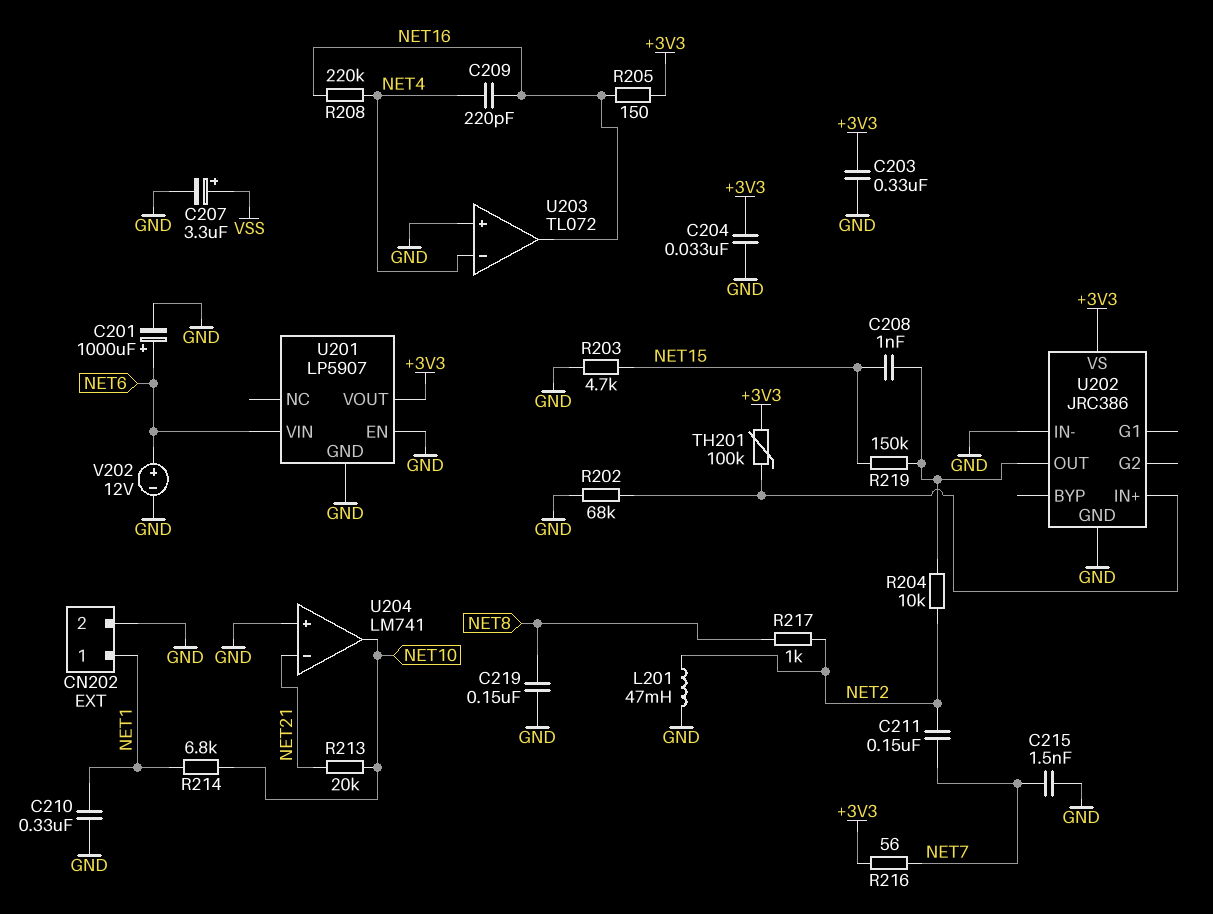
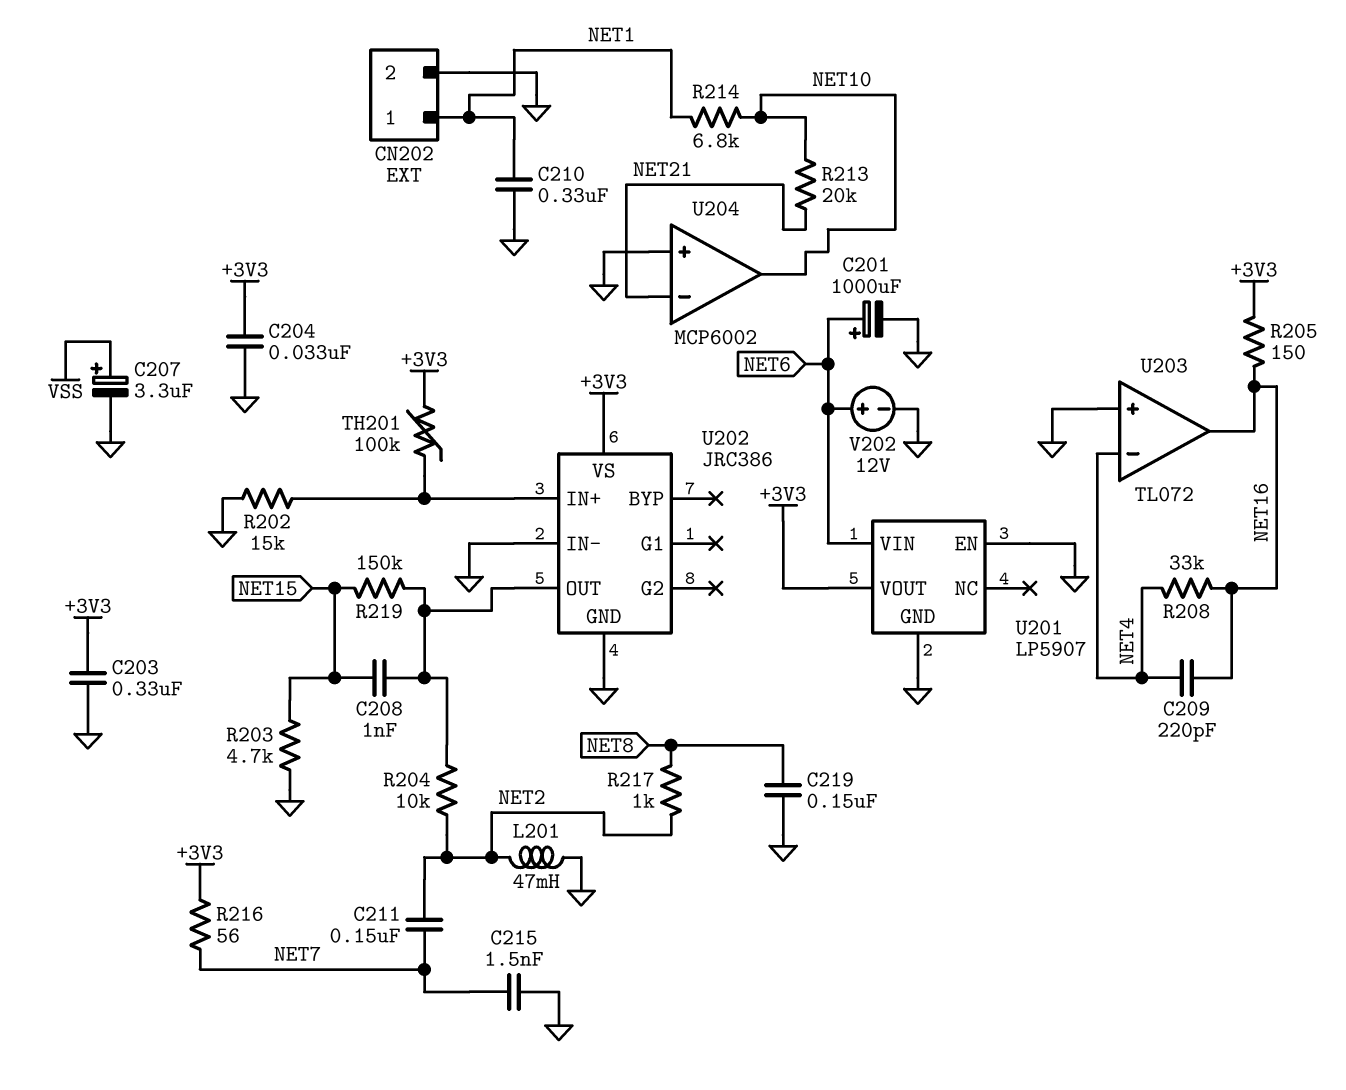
R202: 68k (GND, U202/IN+) -> 15k (GND, U202/IN+)
R208: 220k (NET4, NET16) -> 33k (NET4, NET16)
U204: LM741 -> MCP6002

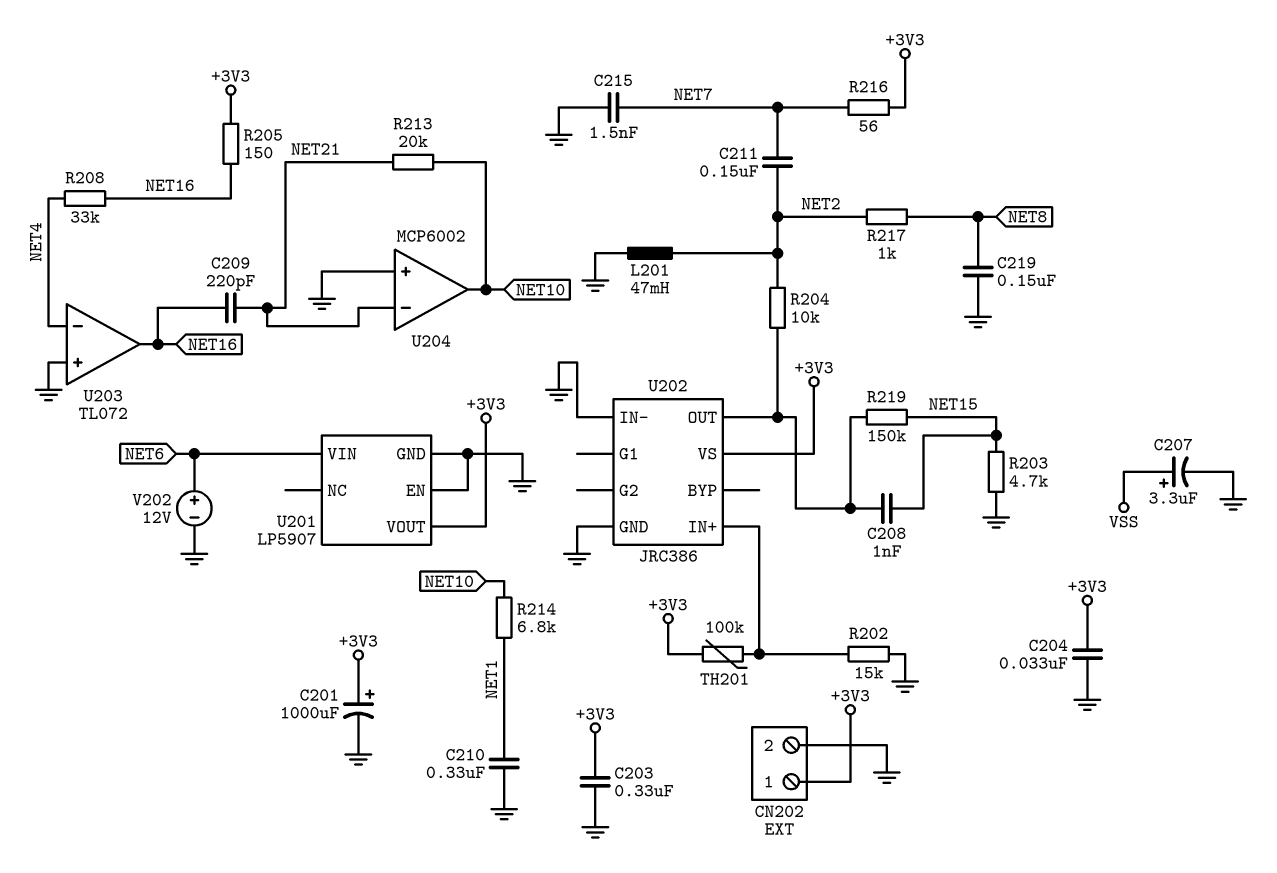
C201: 1000uF (plus NET6, minus GND) -> 1000uF (plus +3V3, minus GND)
C209: 220pF (NET4, NET16) -> 220pF (NET16, NET21)
CN202 pin 1: NET1 -> +3V3

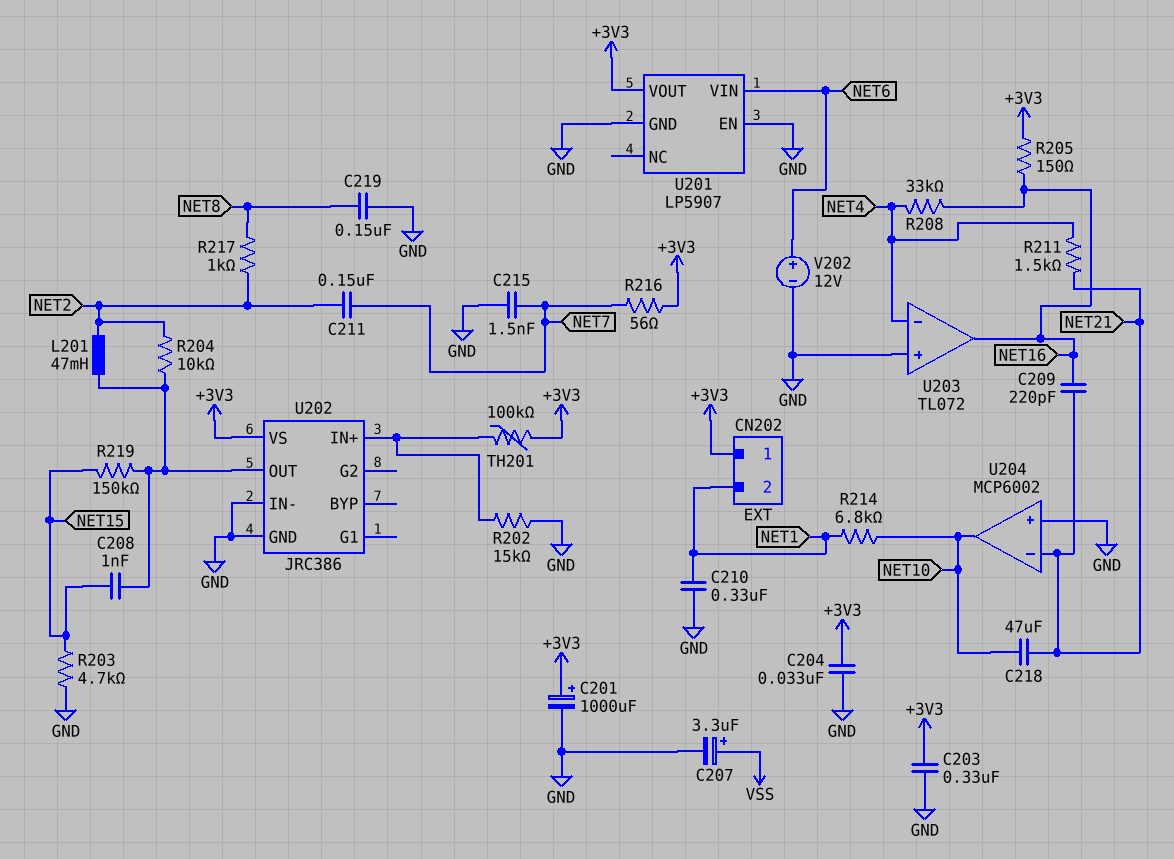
C218: none -> 47uF (NET10, NET21)
CN202 pin 2: GND -> NET1
L201: 47mH (GND, NET2) -> 47mH (NET2, U202/OUT)
R211: none -> 1.5k (NET4, NET21)
R213: 20k (NET10, NET21) -> none

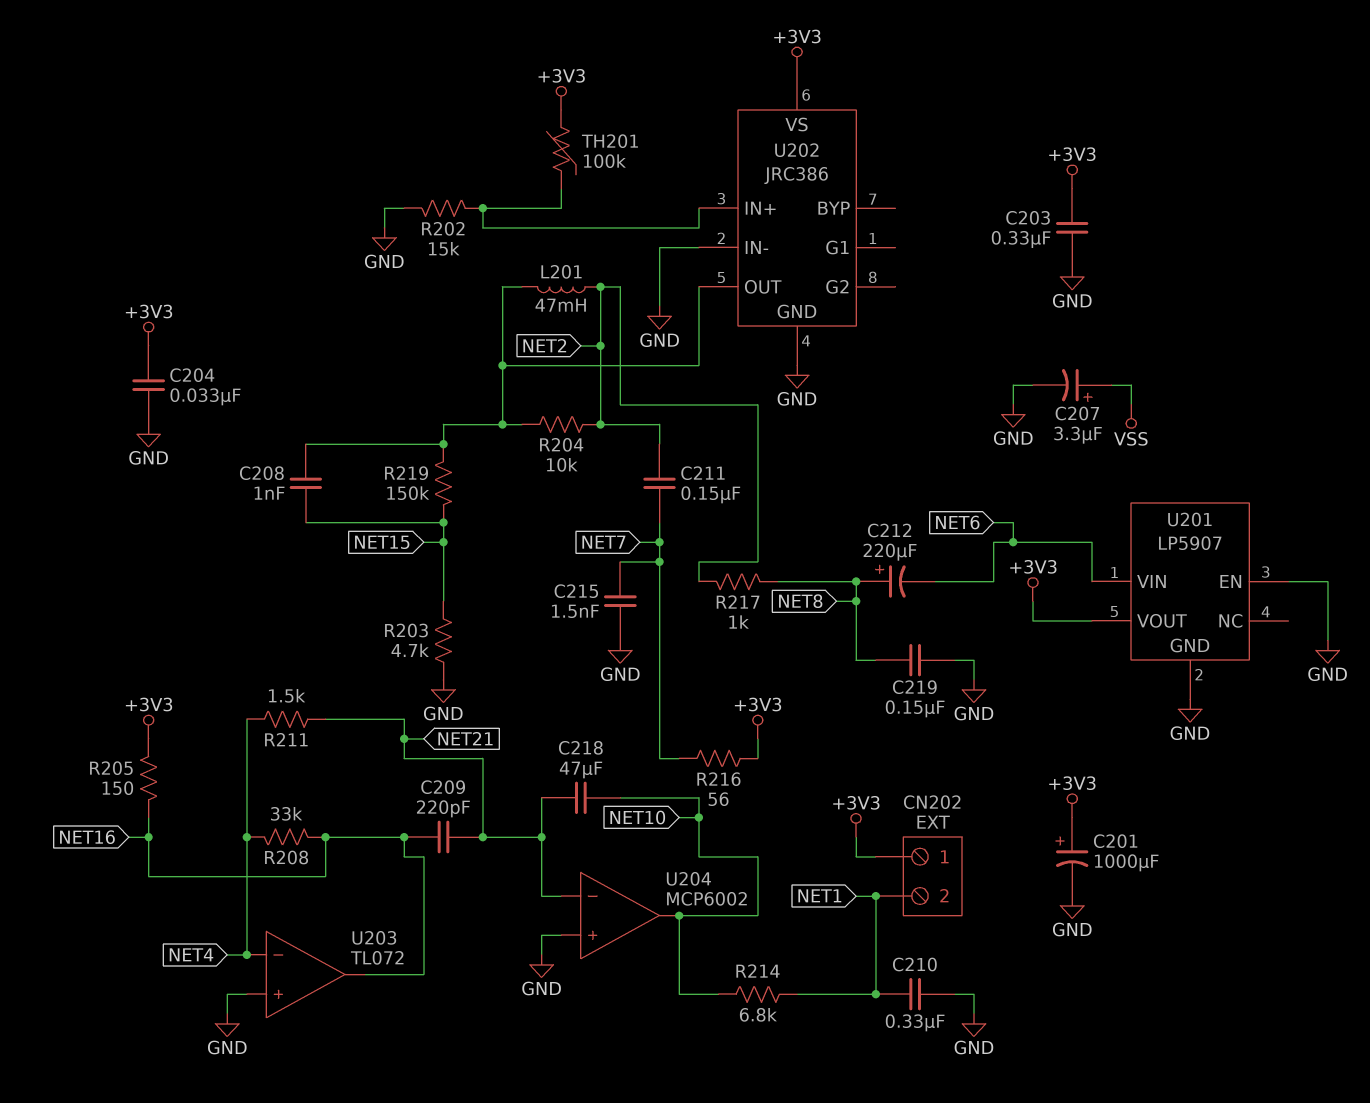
C212: none -> 220uF (plus NET8, minus NET6)
V202: 12V (plus NET6, minus GND) -> none

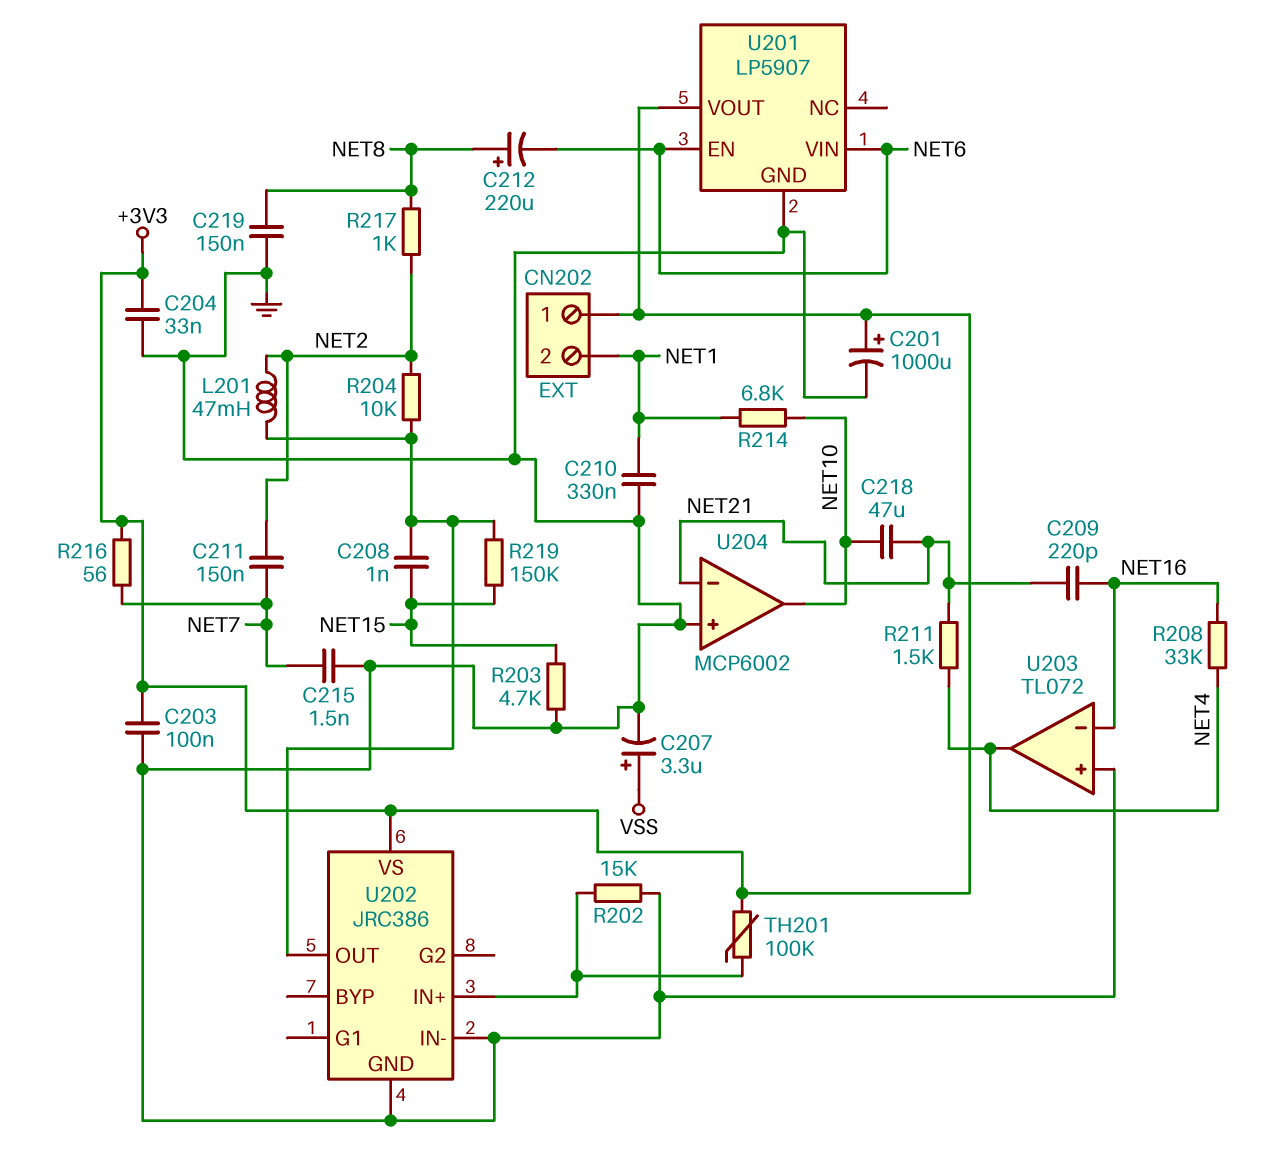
C203: 330nF (+3V3, GND) -> 100nF (+3V3, GND)
R205: 150 (+3V3, NET16) -> none
U201 pin EN: GND -> NET6
U203 pin in-: NET4 -> NET16
U203 pin out: NET16 -> NET4

